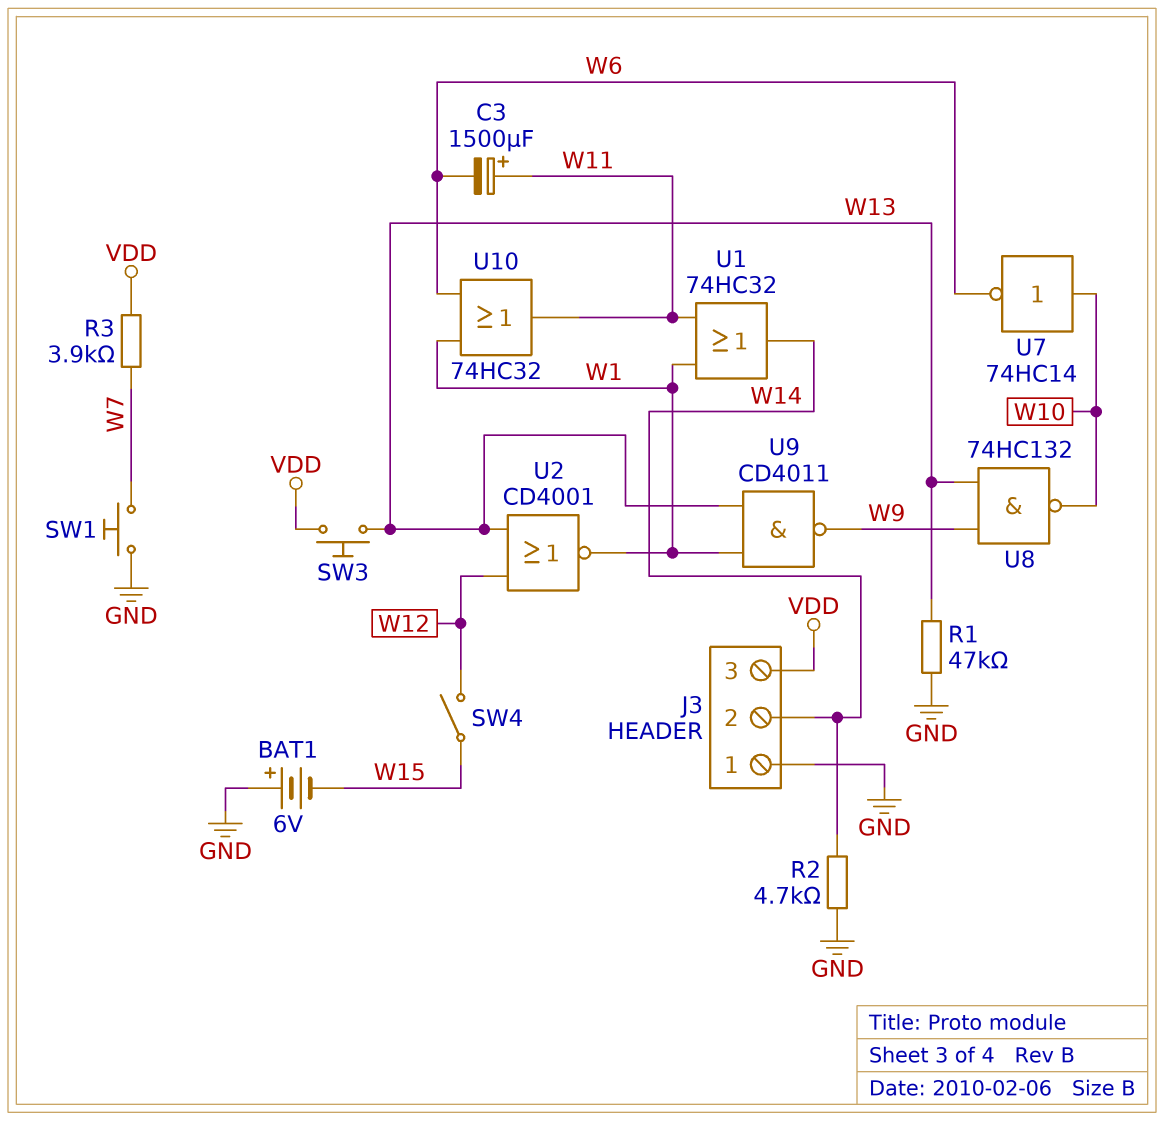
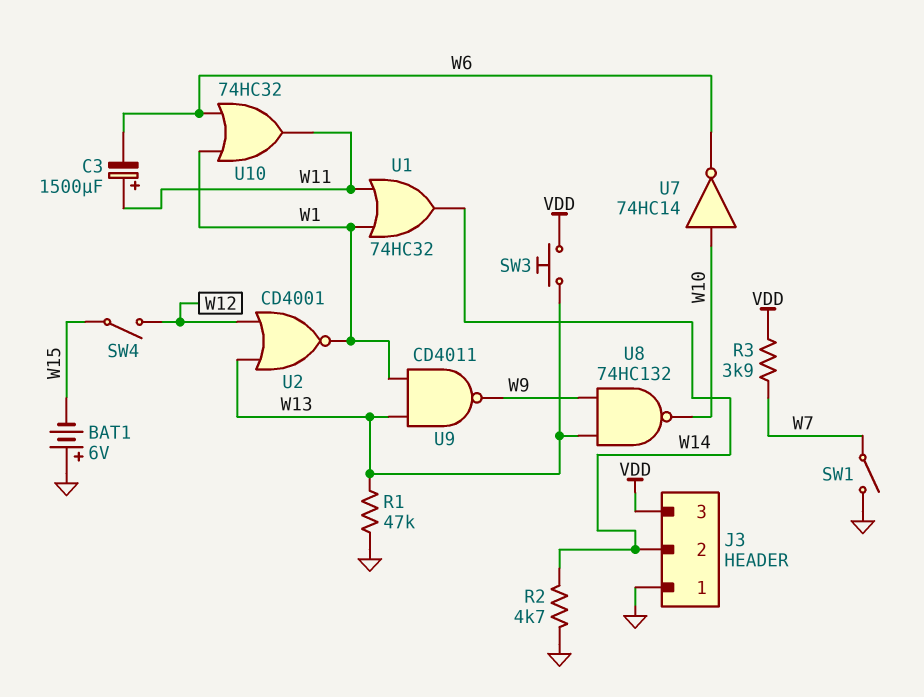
SW1: button (GND, W7) -> switch (GND, W7)

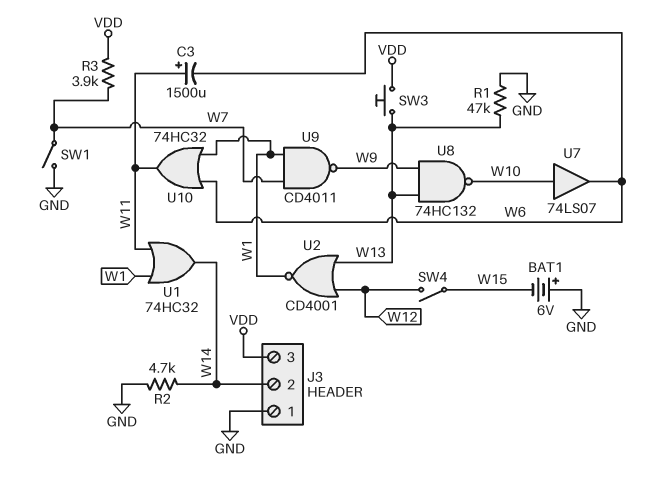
U7: NOT 74HC14 (in W10, out W6) -> buffer 74LS07 (in W10, out W6)
U9: NAND CD4011 (in W1, in W13, out W9) -> NAND CD4011 (in W1, in W7, out W9)

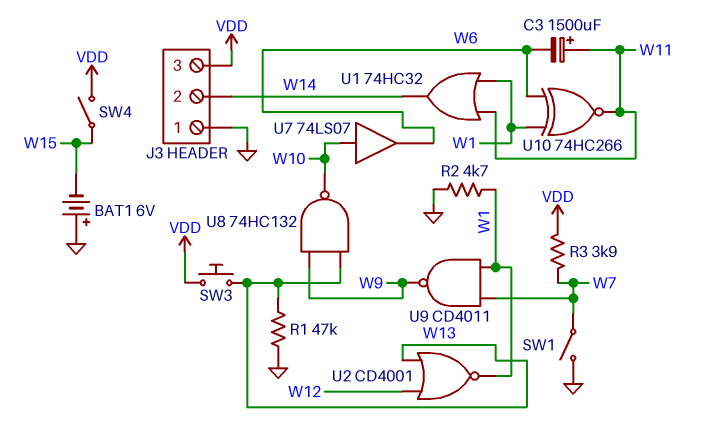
R2: 4.7k (GND, W14) -> 4.7k (GND, W1)
SW4: switch (W12, W15) -> switch (VDD, W15)
U10: OR 74HC32 (in W1, in W6, out W11) -> XNOR 74HC266 (in W1, in W6, out W11)

